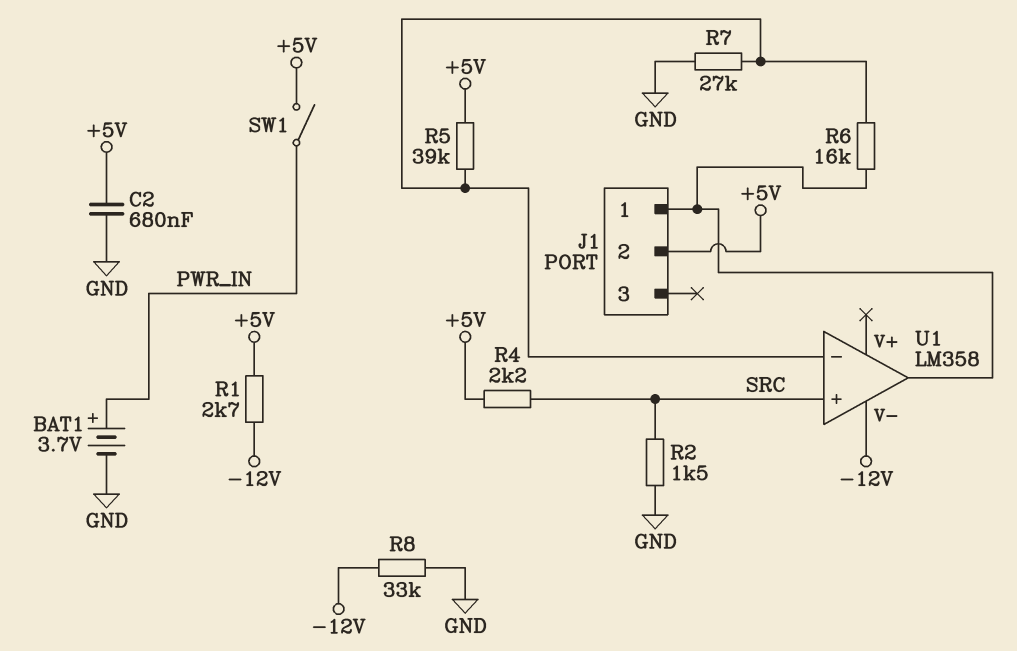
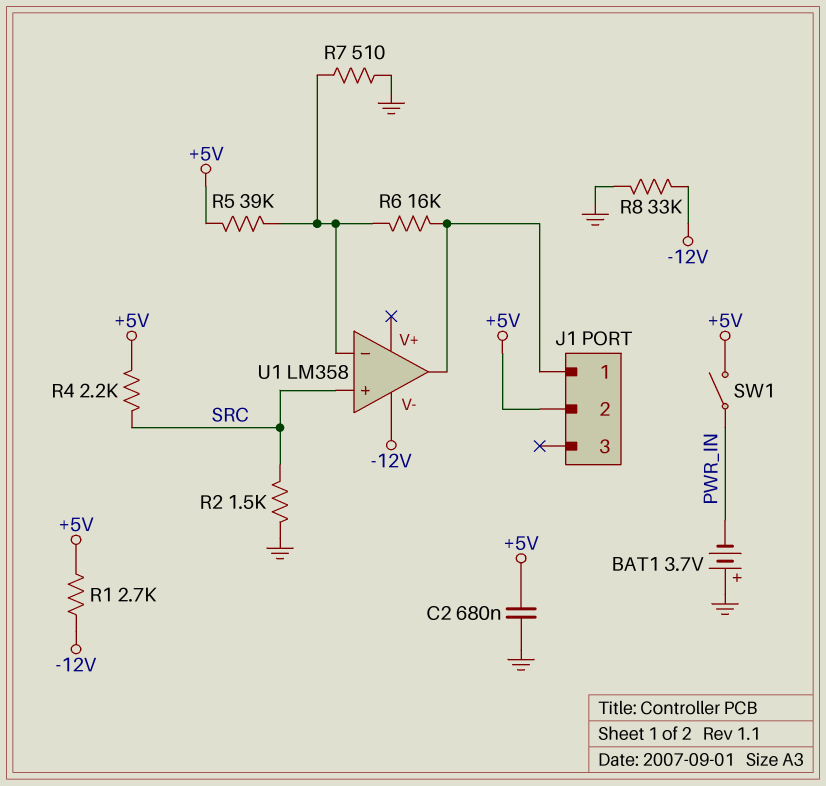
BAT1: 3.7V (plus PWR_IN, minus GND) -> 3.7V (plus GND, minus PWR_IN)
R7: 27k (GND, U1/in-) -> 510 (GND, U1/in-)

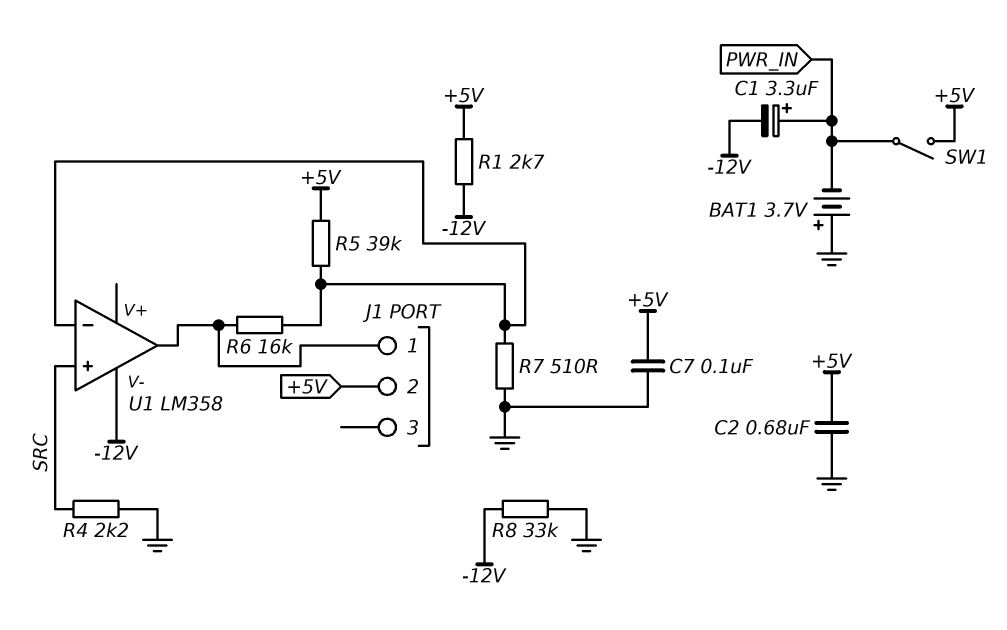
C1: none -> 3.3uF (plus PWR_IN, minus -12V)
C7: none -> 100nF (+5V, GND)
R2: 1.5k (GND, SRC) -> none
R4: 2.2k (+5V, SRC) -> 2.2k (GND, SRC)

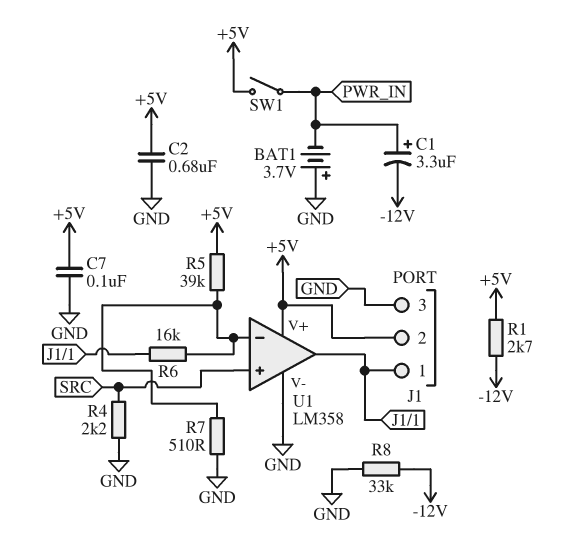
J1 pin 3: none -> GND
U1 pin V+: none -> +5V
U1 pin V-: -12V -> GND

